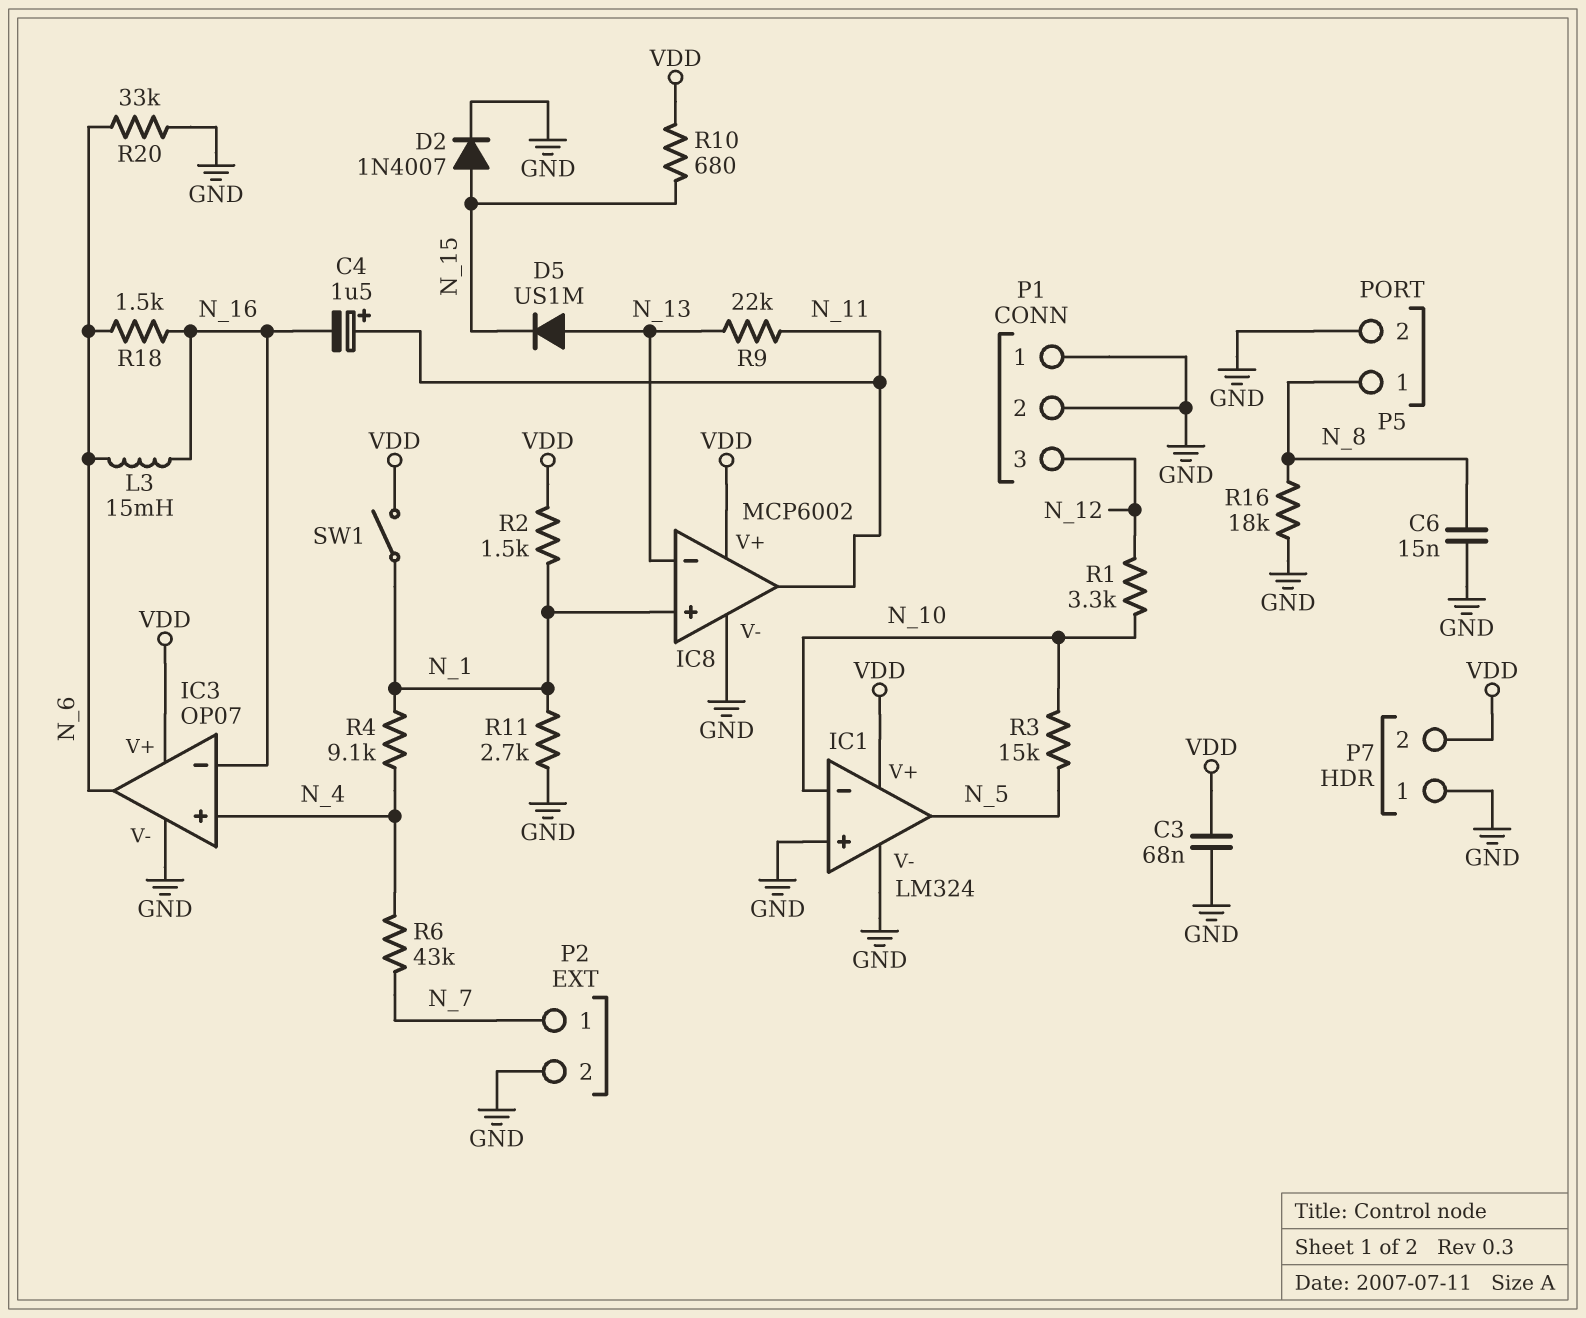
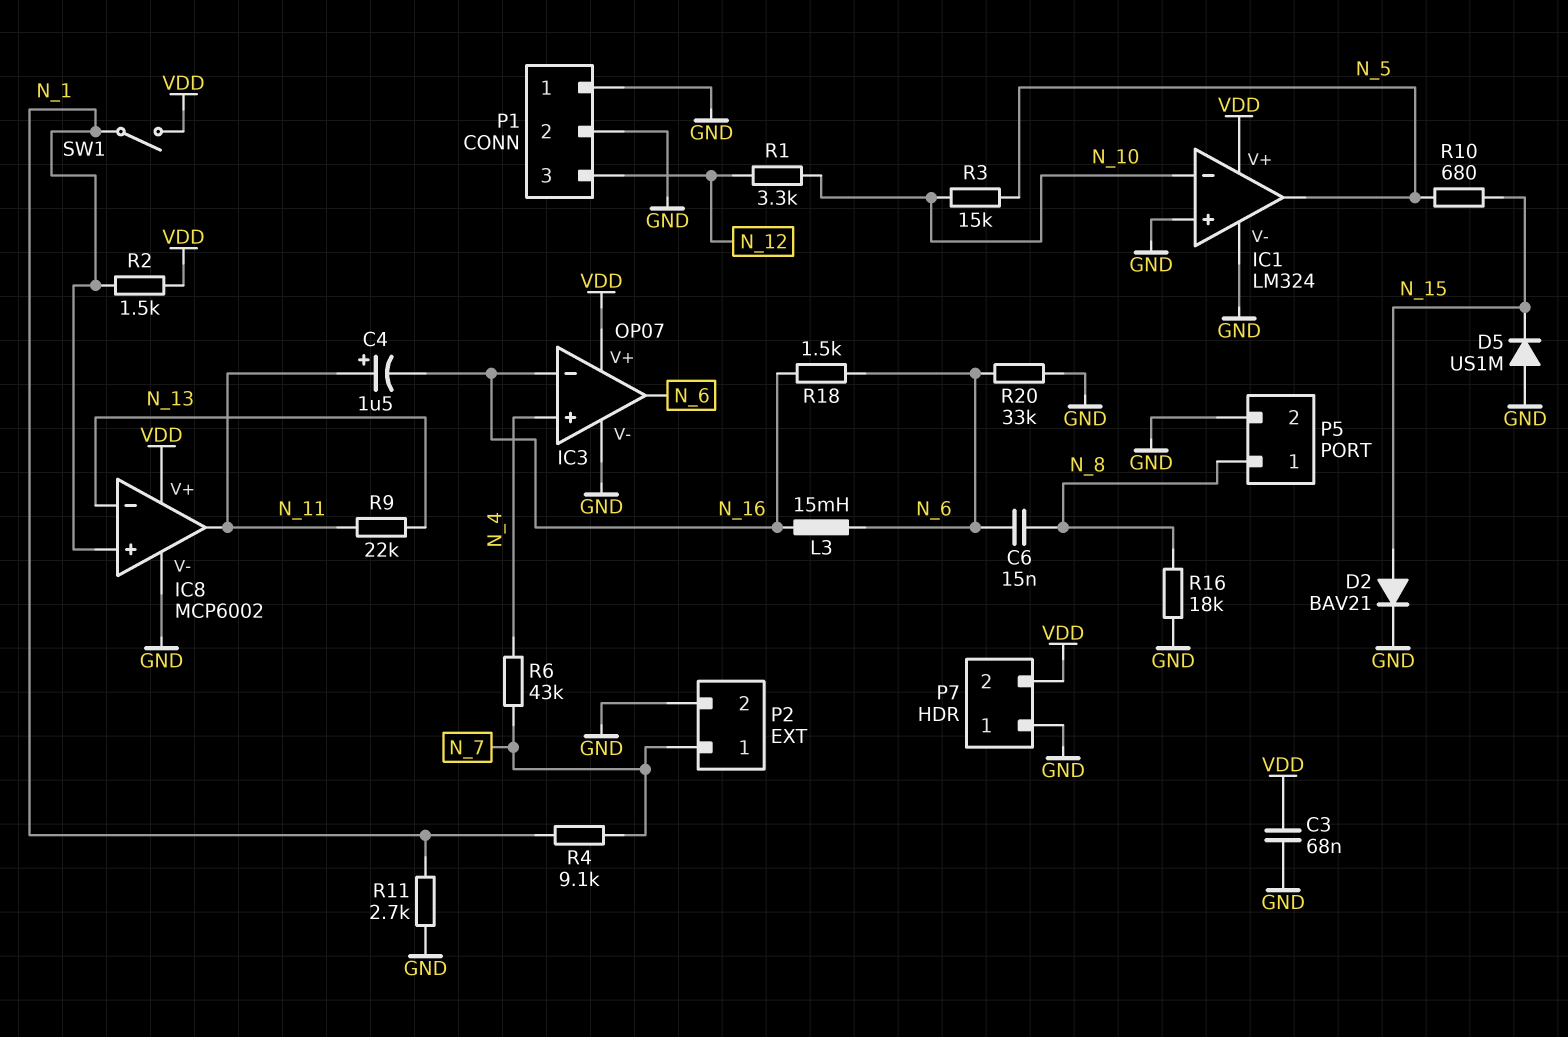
C6: 15nF (GND, N_8) -> 15nF (N_6, N_8)
D2: diode 1N4007 (A N_15, K GND) -> diode BAV21 (A N_15, K GND)
D5: diode US1M (A N_13, K N_15) -> diode US1M (A GND, K N_15)
R4: 9.1k (N_1, N_4) -> 9.1k (N_1, N_7)
R10: 680 (N_15, VDD) -> 680 (N_5, N_15)

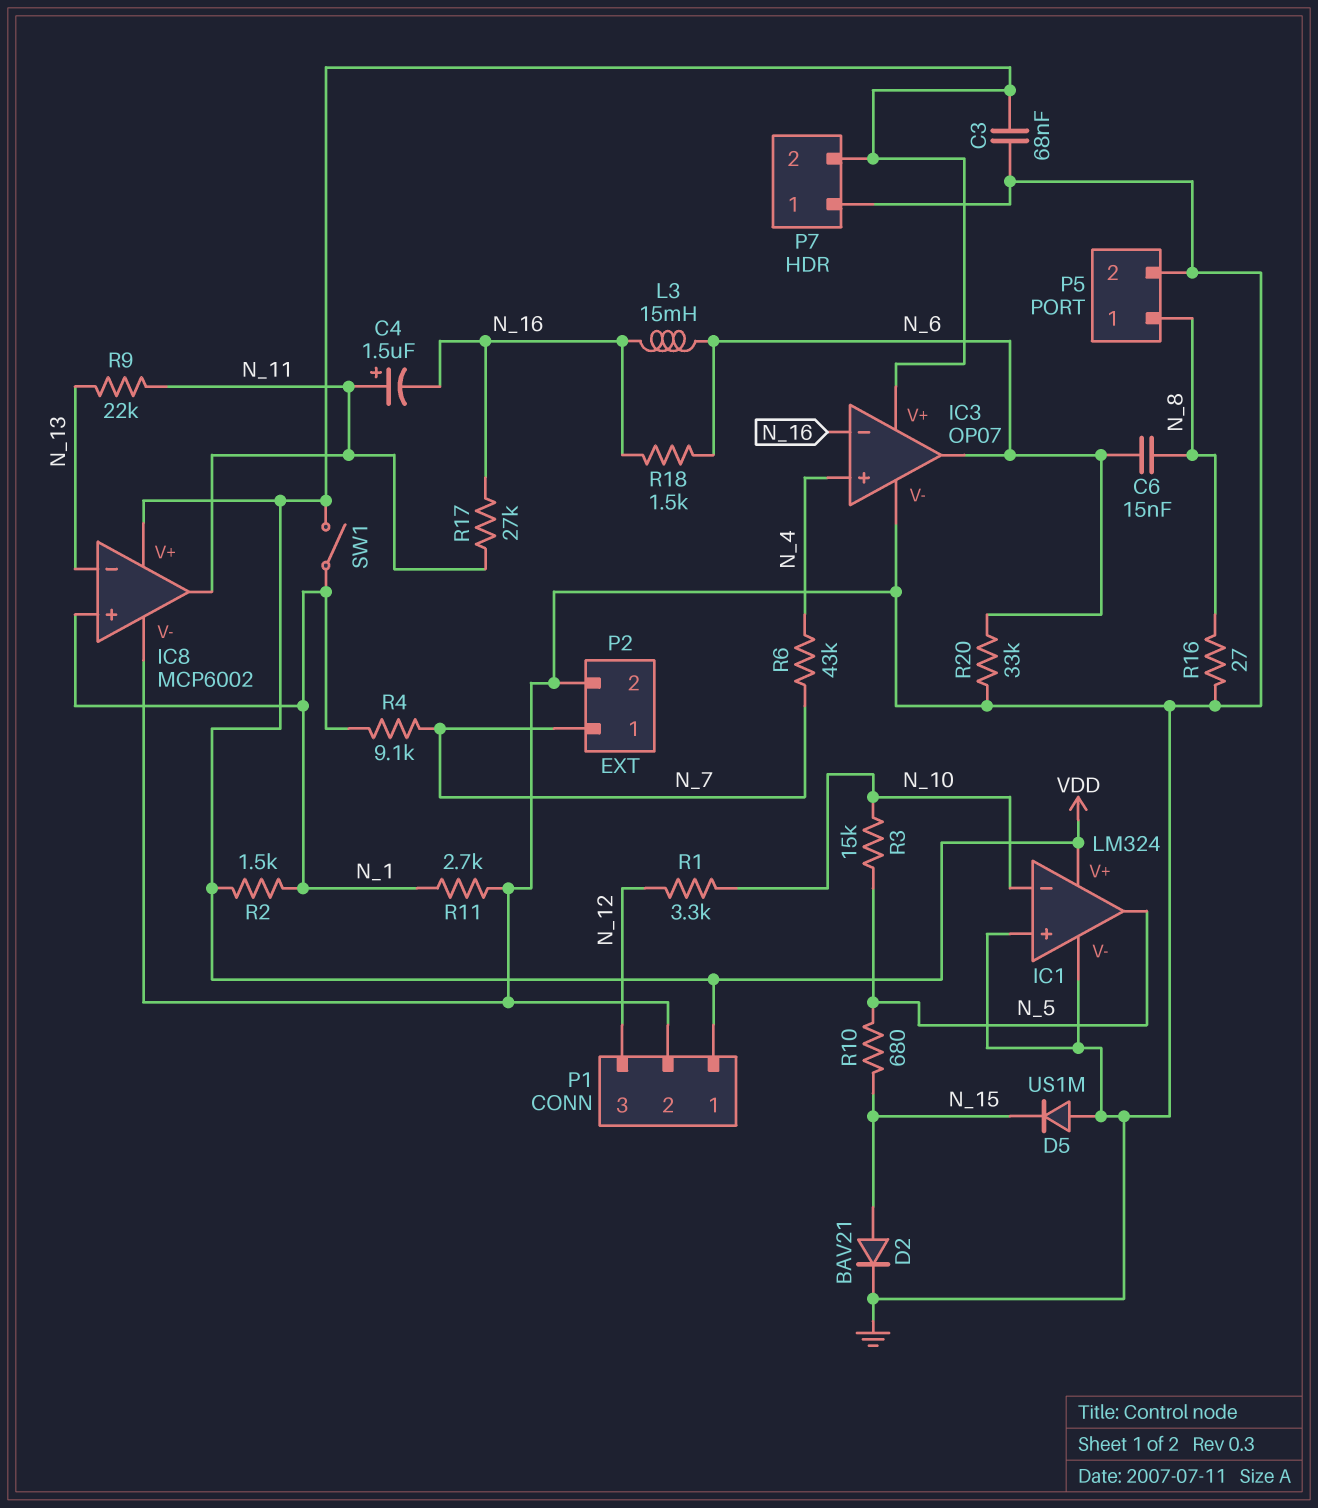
P1 pin 1: GND -> VDD
R16: 18k (GND, N_8) -> 27 (GND, N_8)
R17: none -> 27k (N_11, N_16)

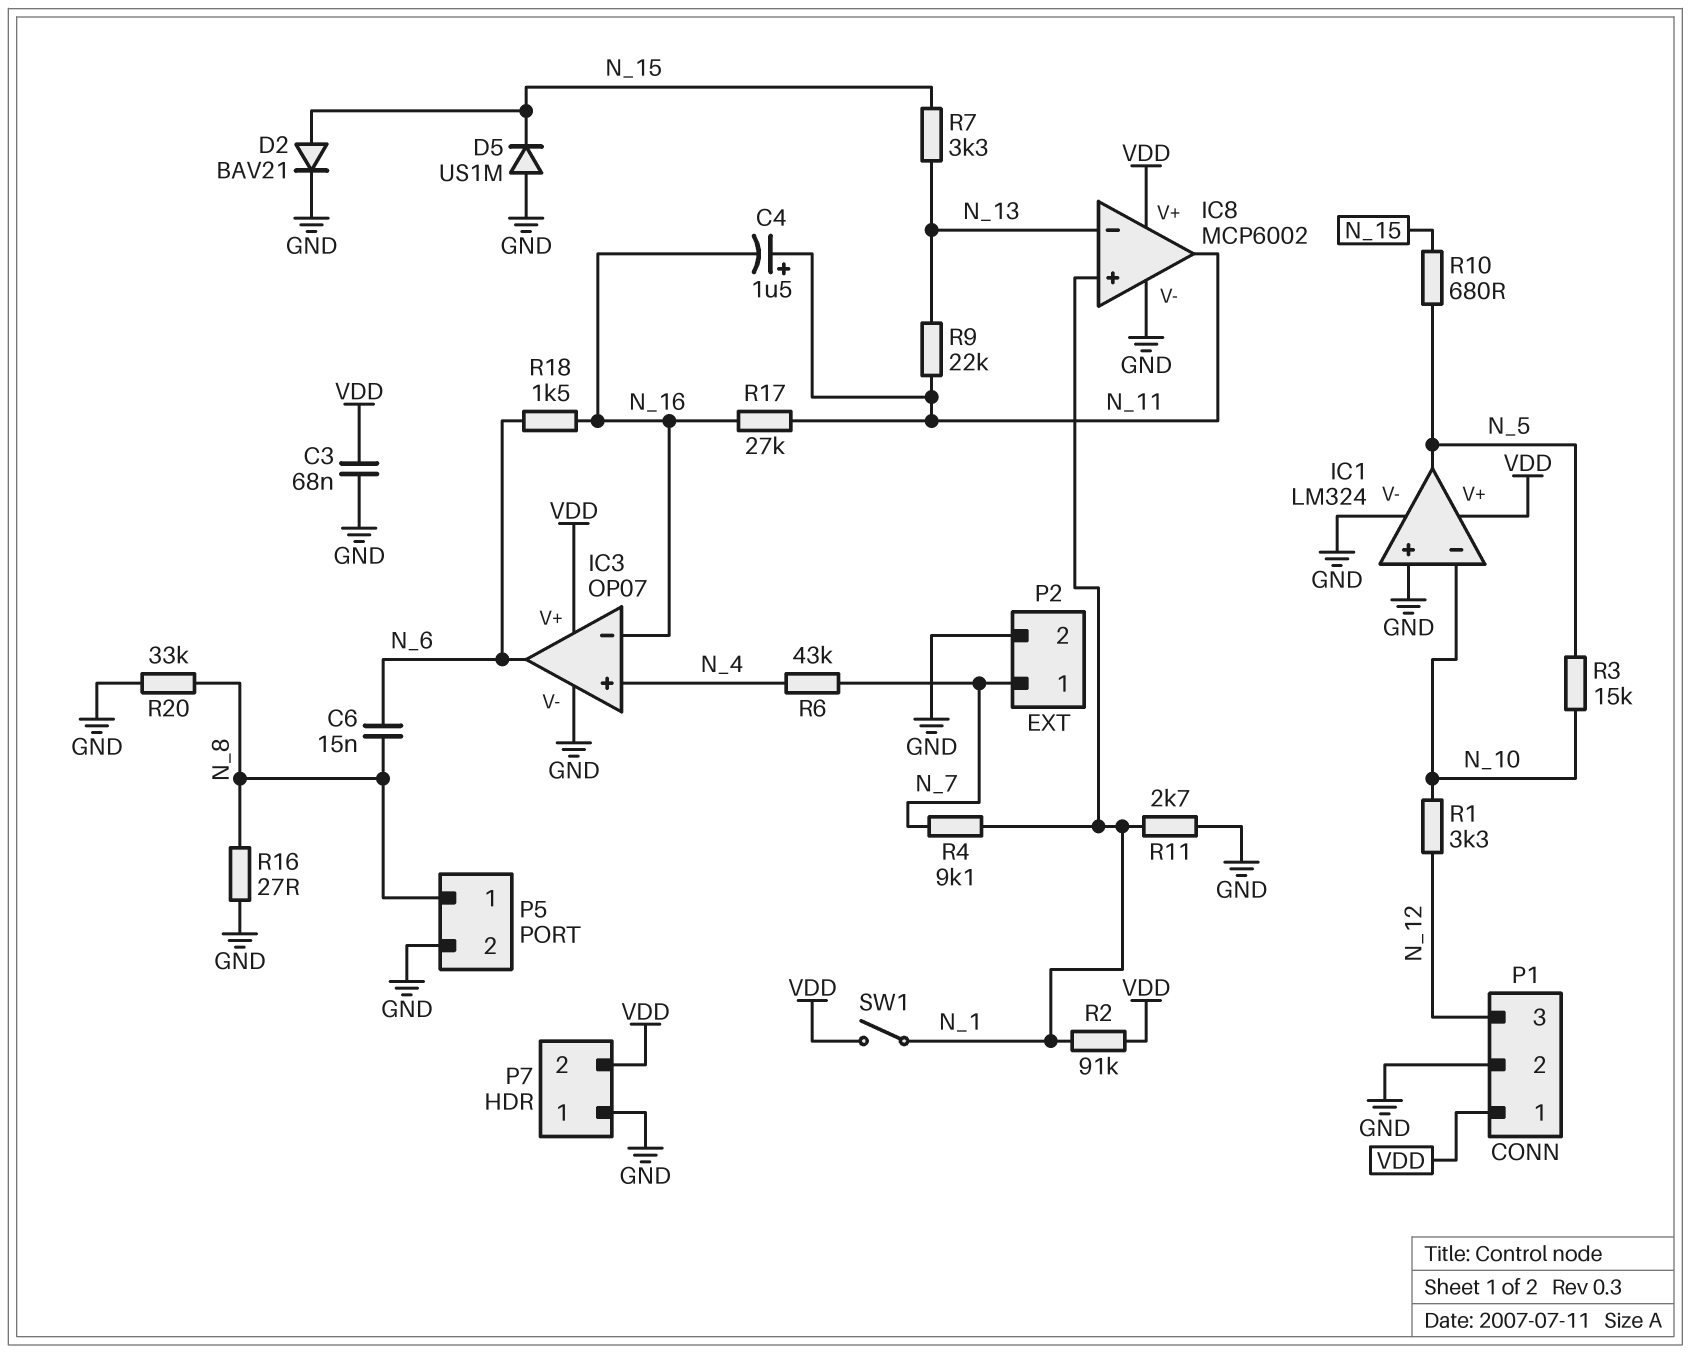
L3: 15mH (N_6, N_16) -> none
R2: 1.5k (N_1, VDD) -> 91k (N_1, VDD)
R7: none -> 3.3k (N_13, N_15)
R20: 33k (GND, N_6) -> 33k (GND, N_8)

